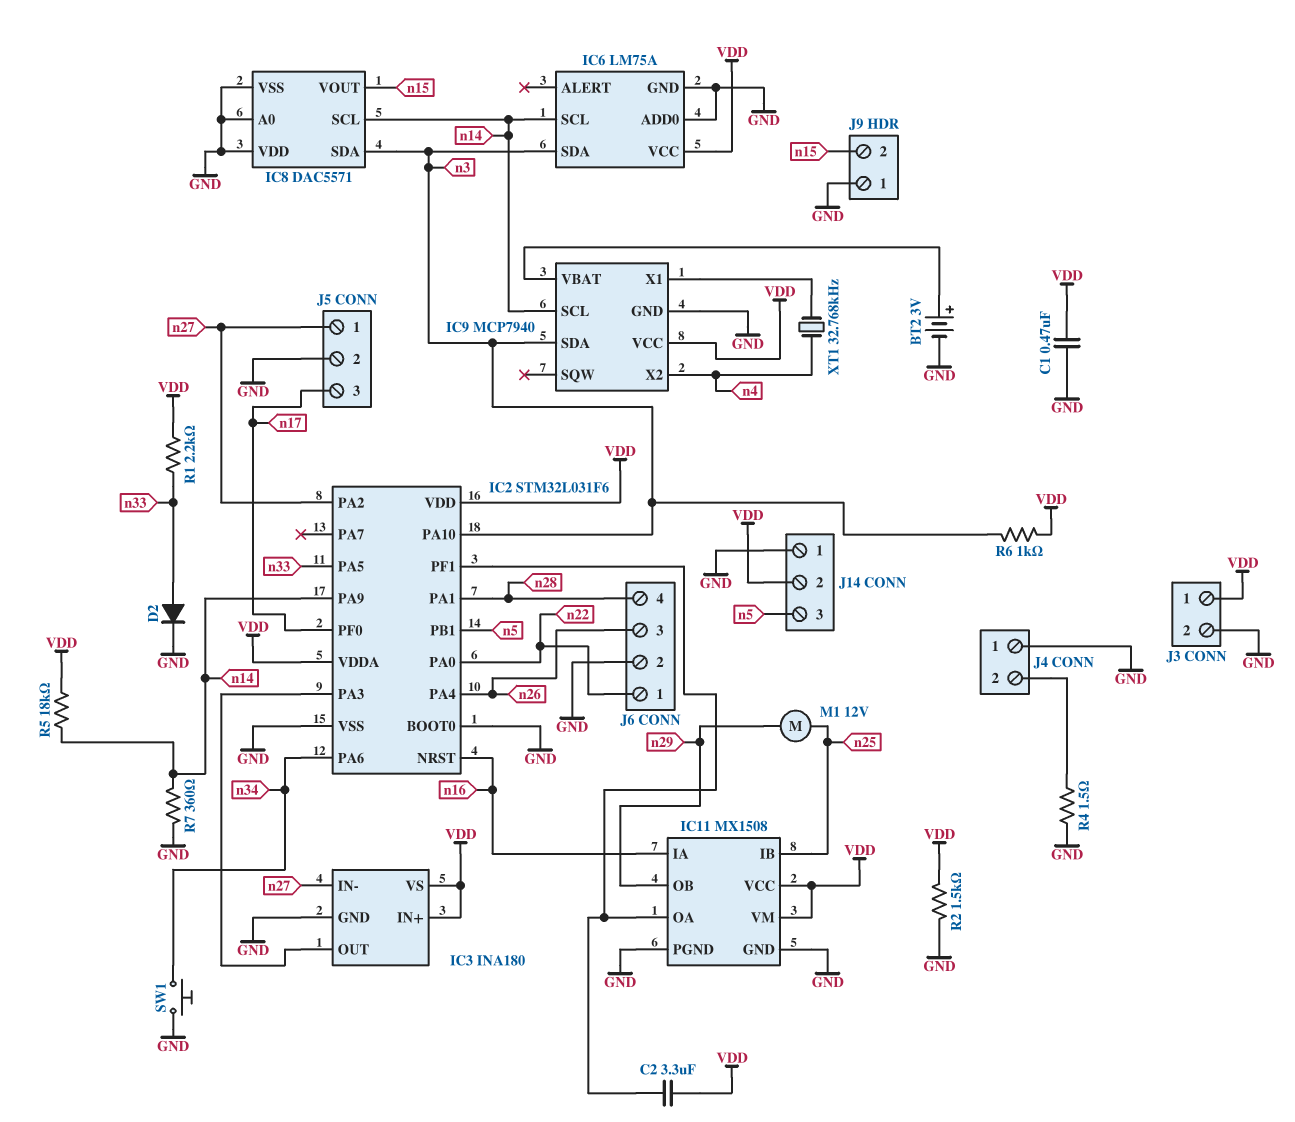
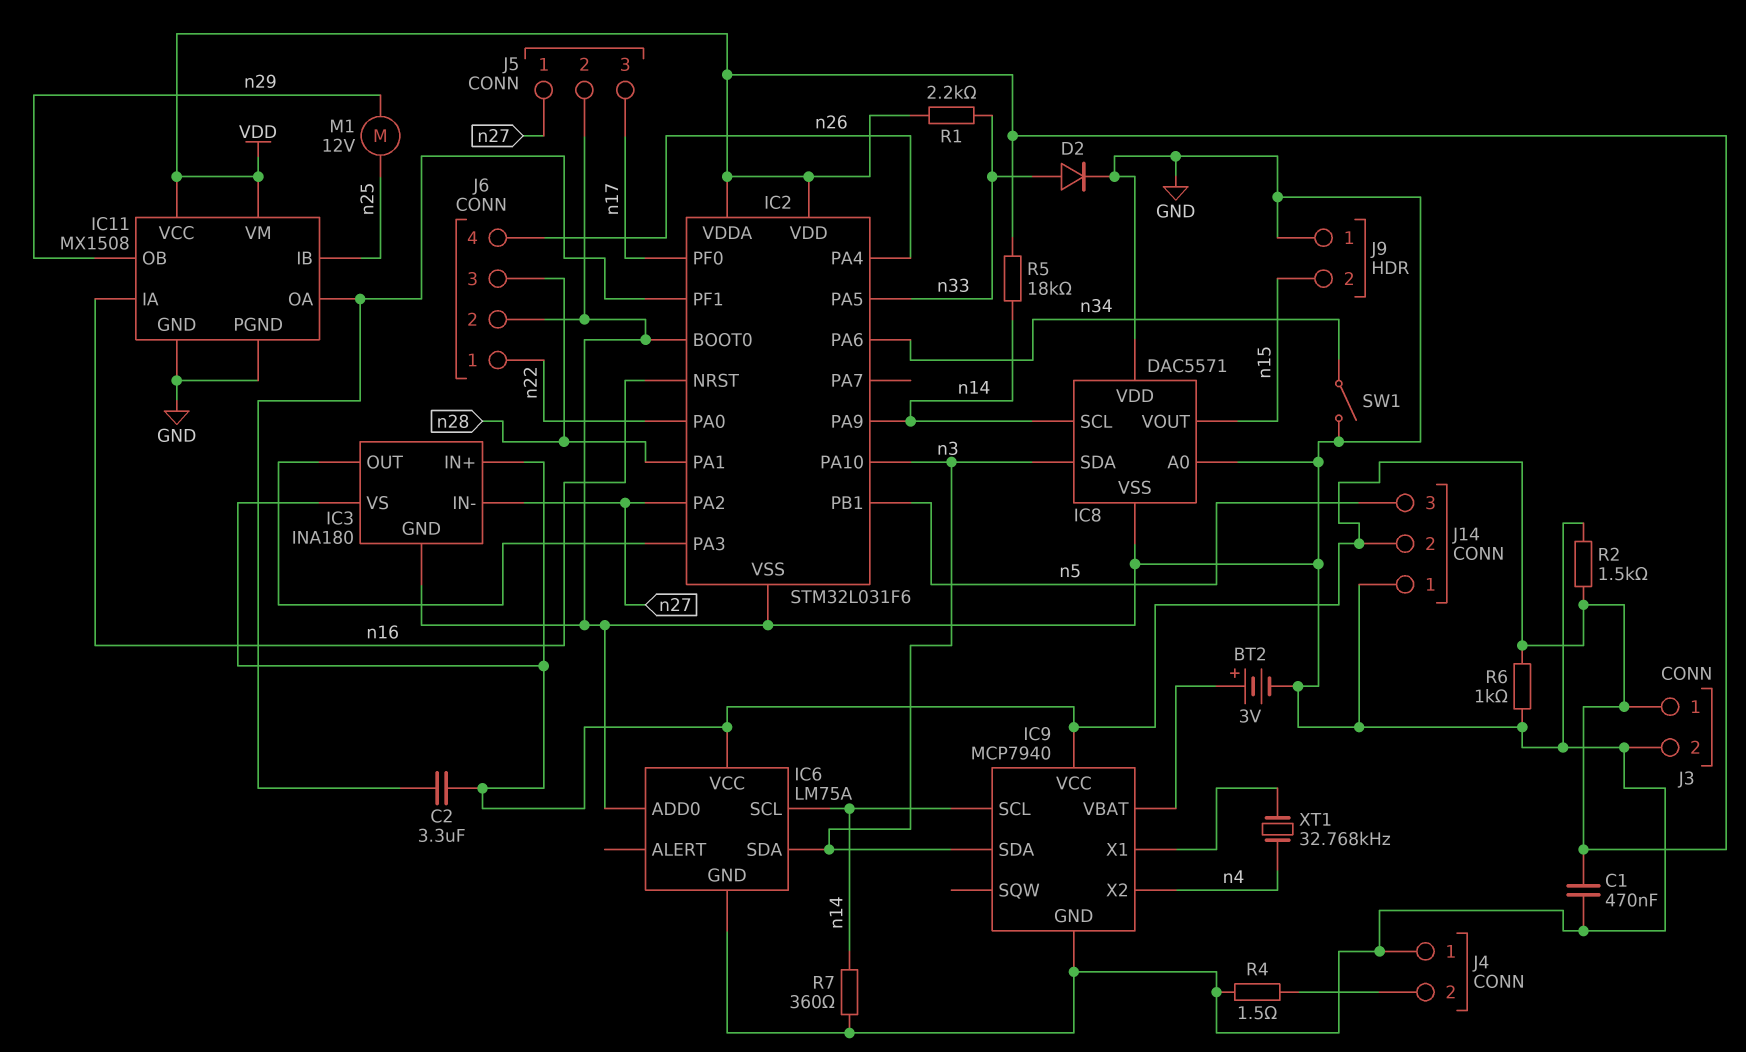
J6 pin 3: n26 -> n28
J6 pin 4: n28 -> n26
R6: 1k (VDD, n3) -> 1k (GND, VDD)
SW1: button (GND, n34) -> switch (GND, n34)

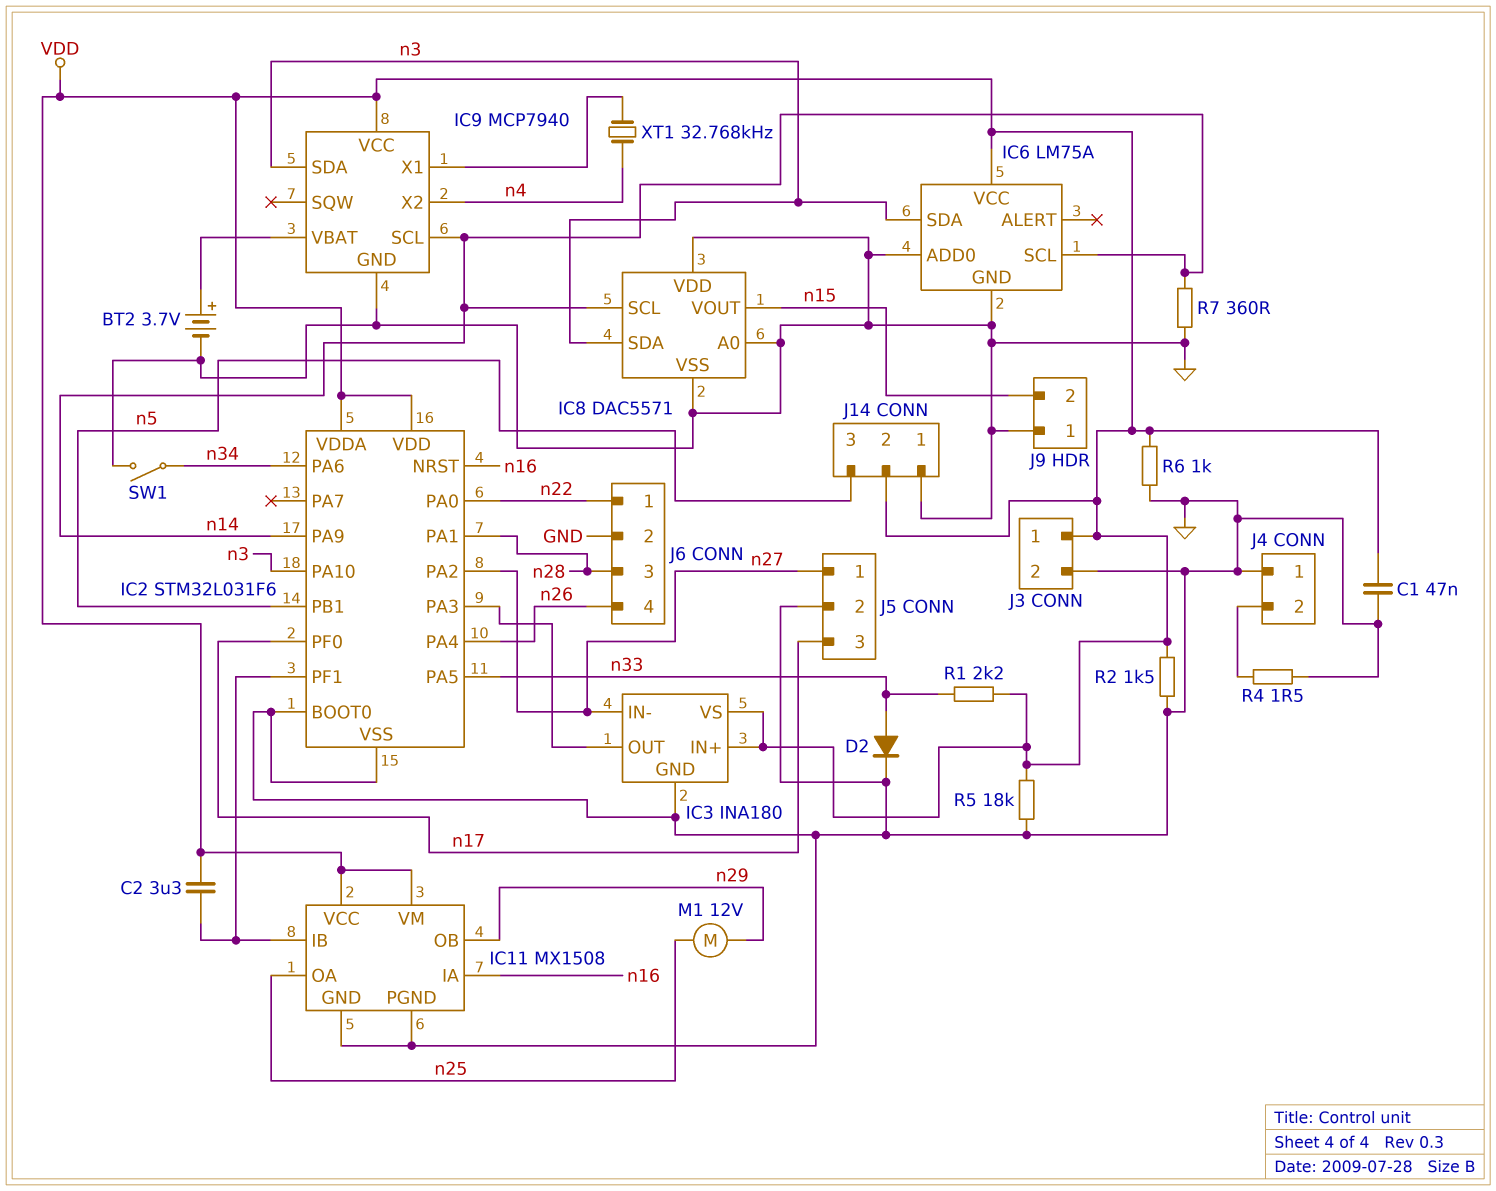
BT2: 3V (plus IC9/VBAT, minus GND) -> 3.7V (plus IC9/VBAT, minus GND)
C1: 470nF (GND, VDD) -> 47nF (GND, VDD)
IC11 pin IB: n25 -> IC2/PF1
IC11 pin OA: IC2/PF1 -> n25
R5: 18k (VDD, n14) -> 18k (GND, VDD)

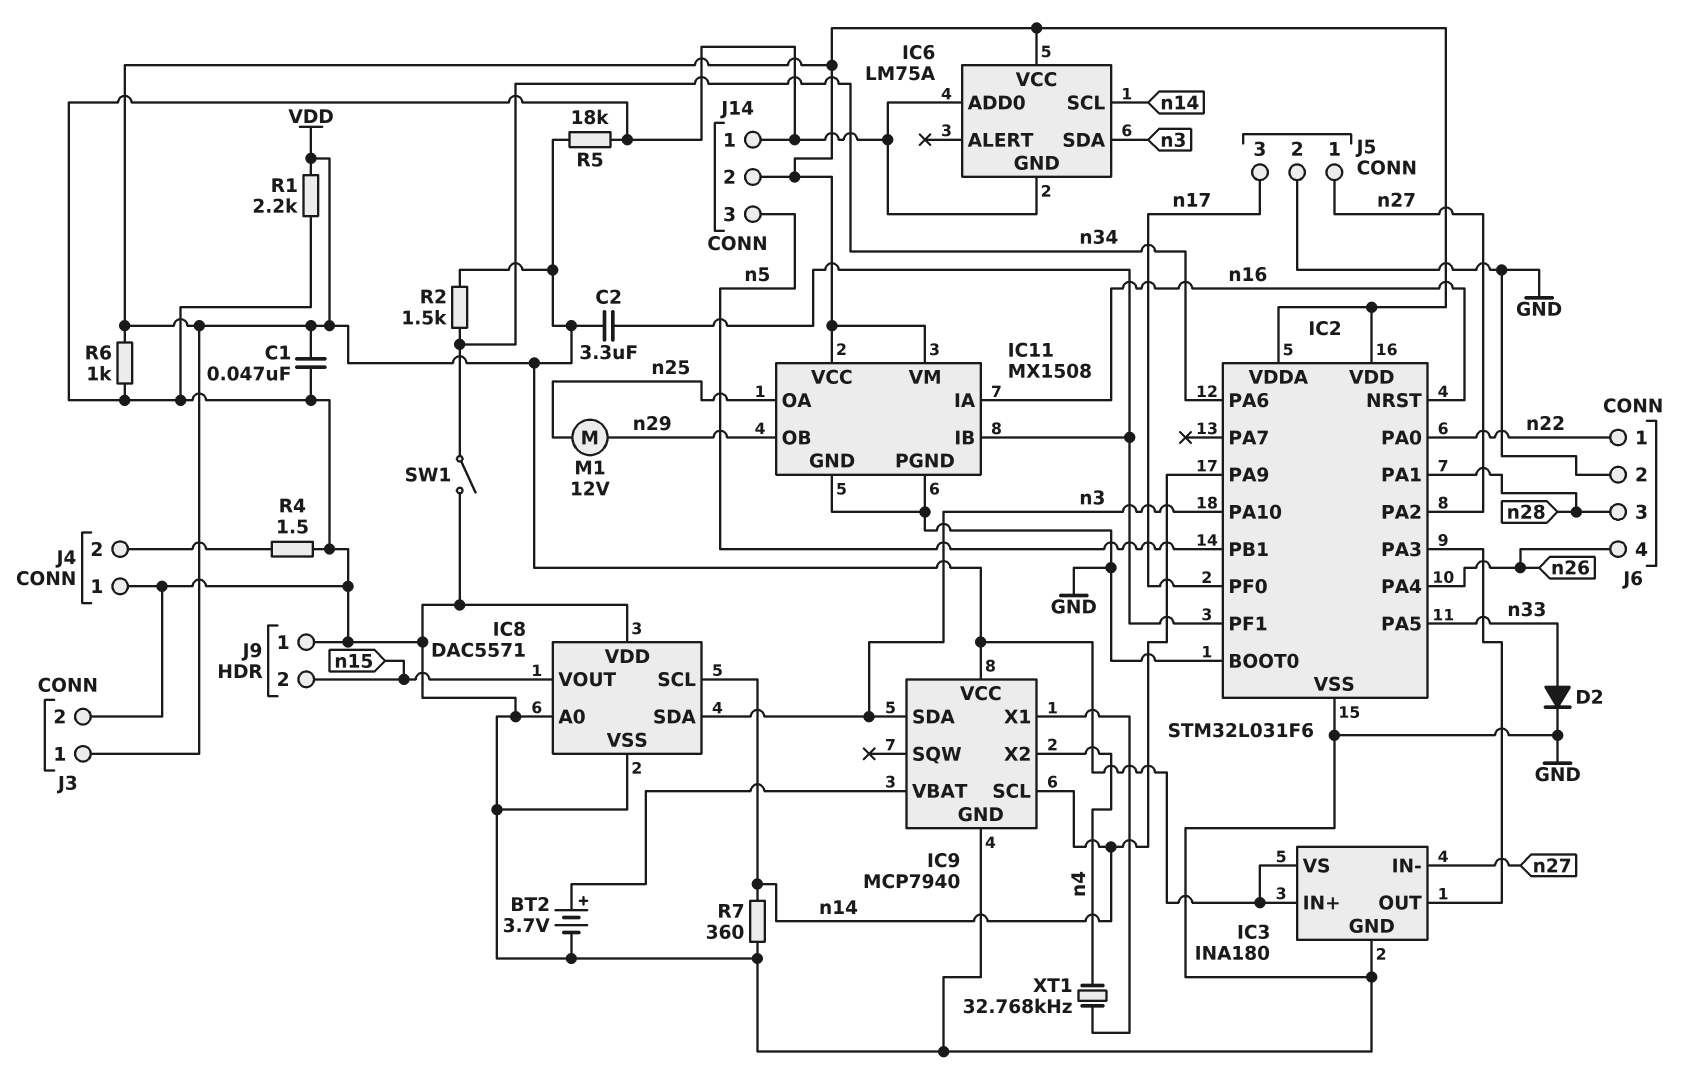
R1: 2.2k (VDD, n33) -> 2.2k (GND, VDD)
R2: 1.5k (GND, VDD) -> 1.5k (VDD, n34)

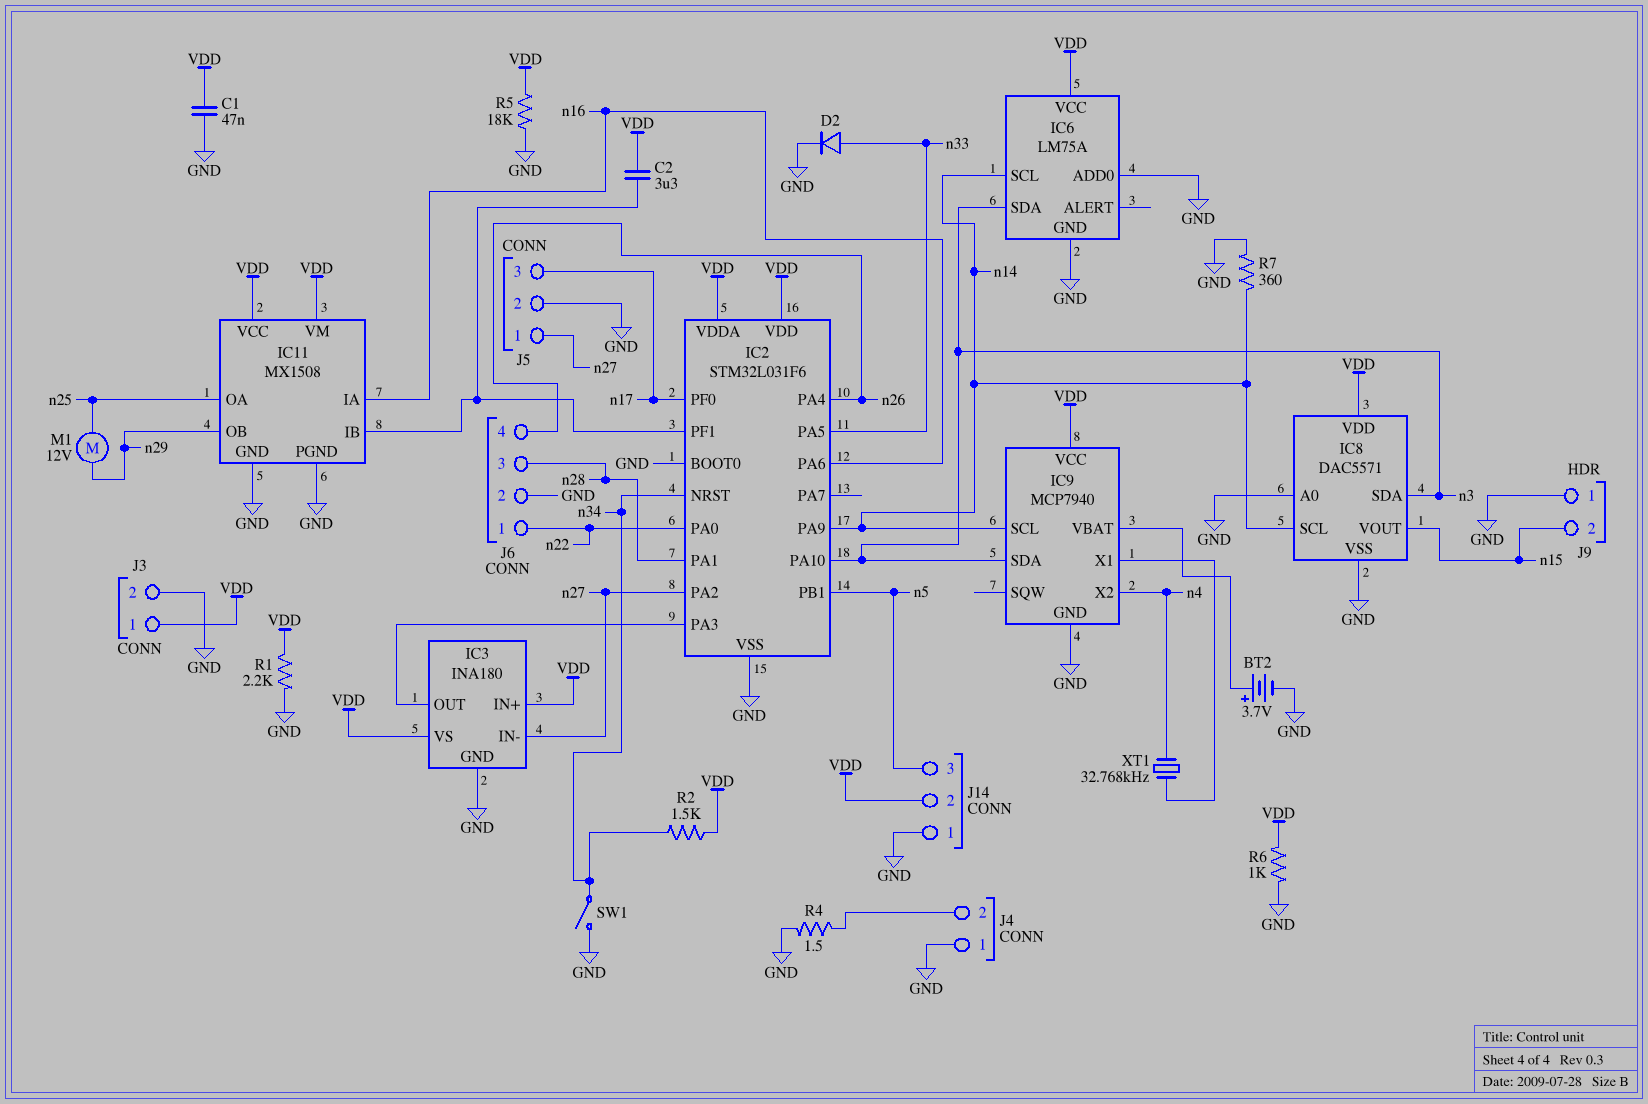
IC2 pin NRST: n16 -> n34
IC2 pin PA6: n34 -> n16
IC8 pin VDD: GND -> VDD

